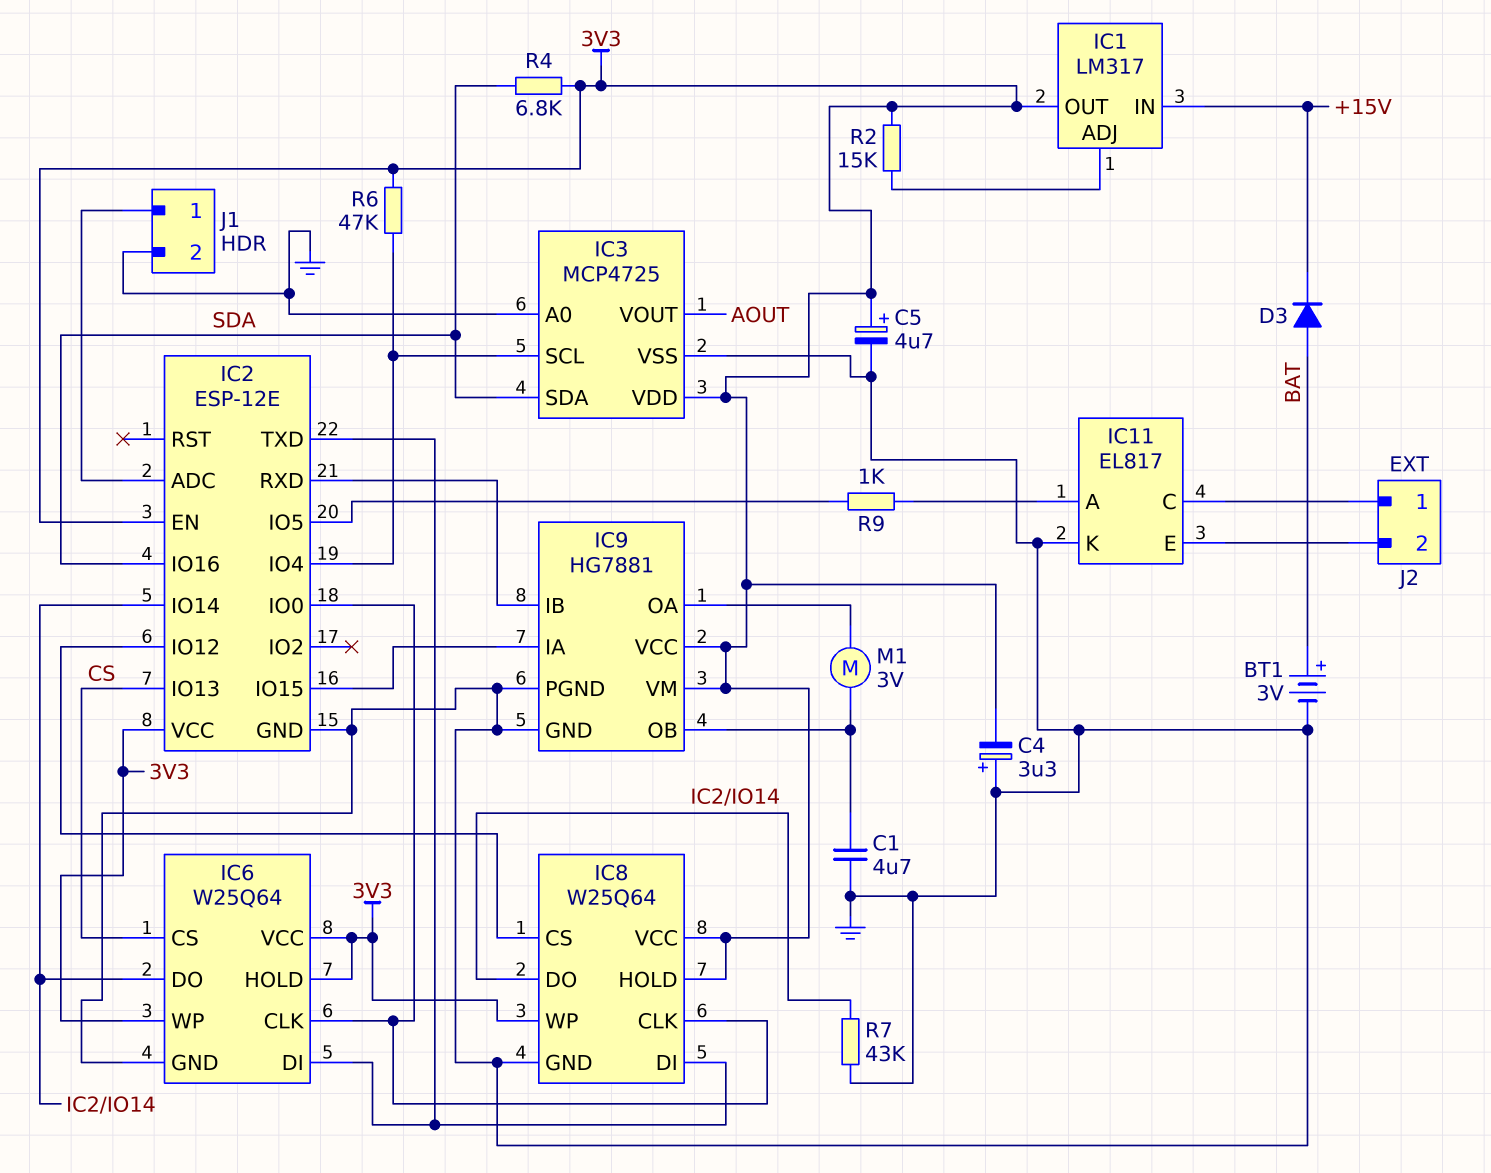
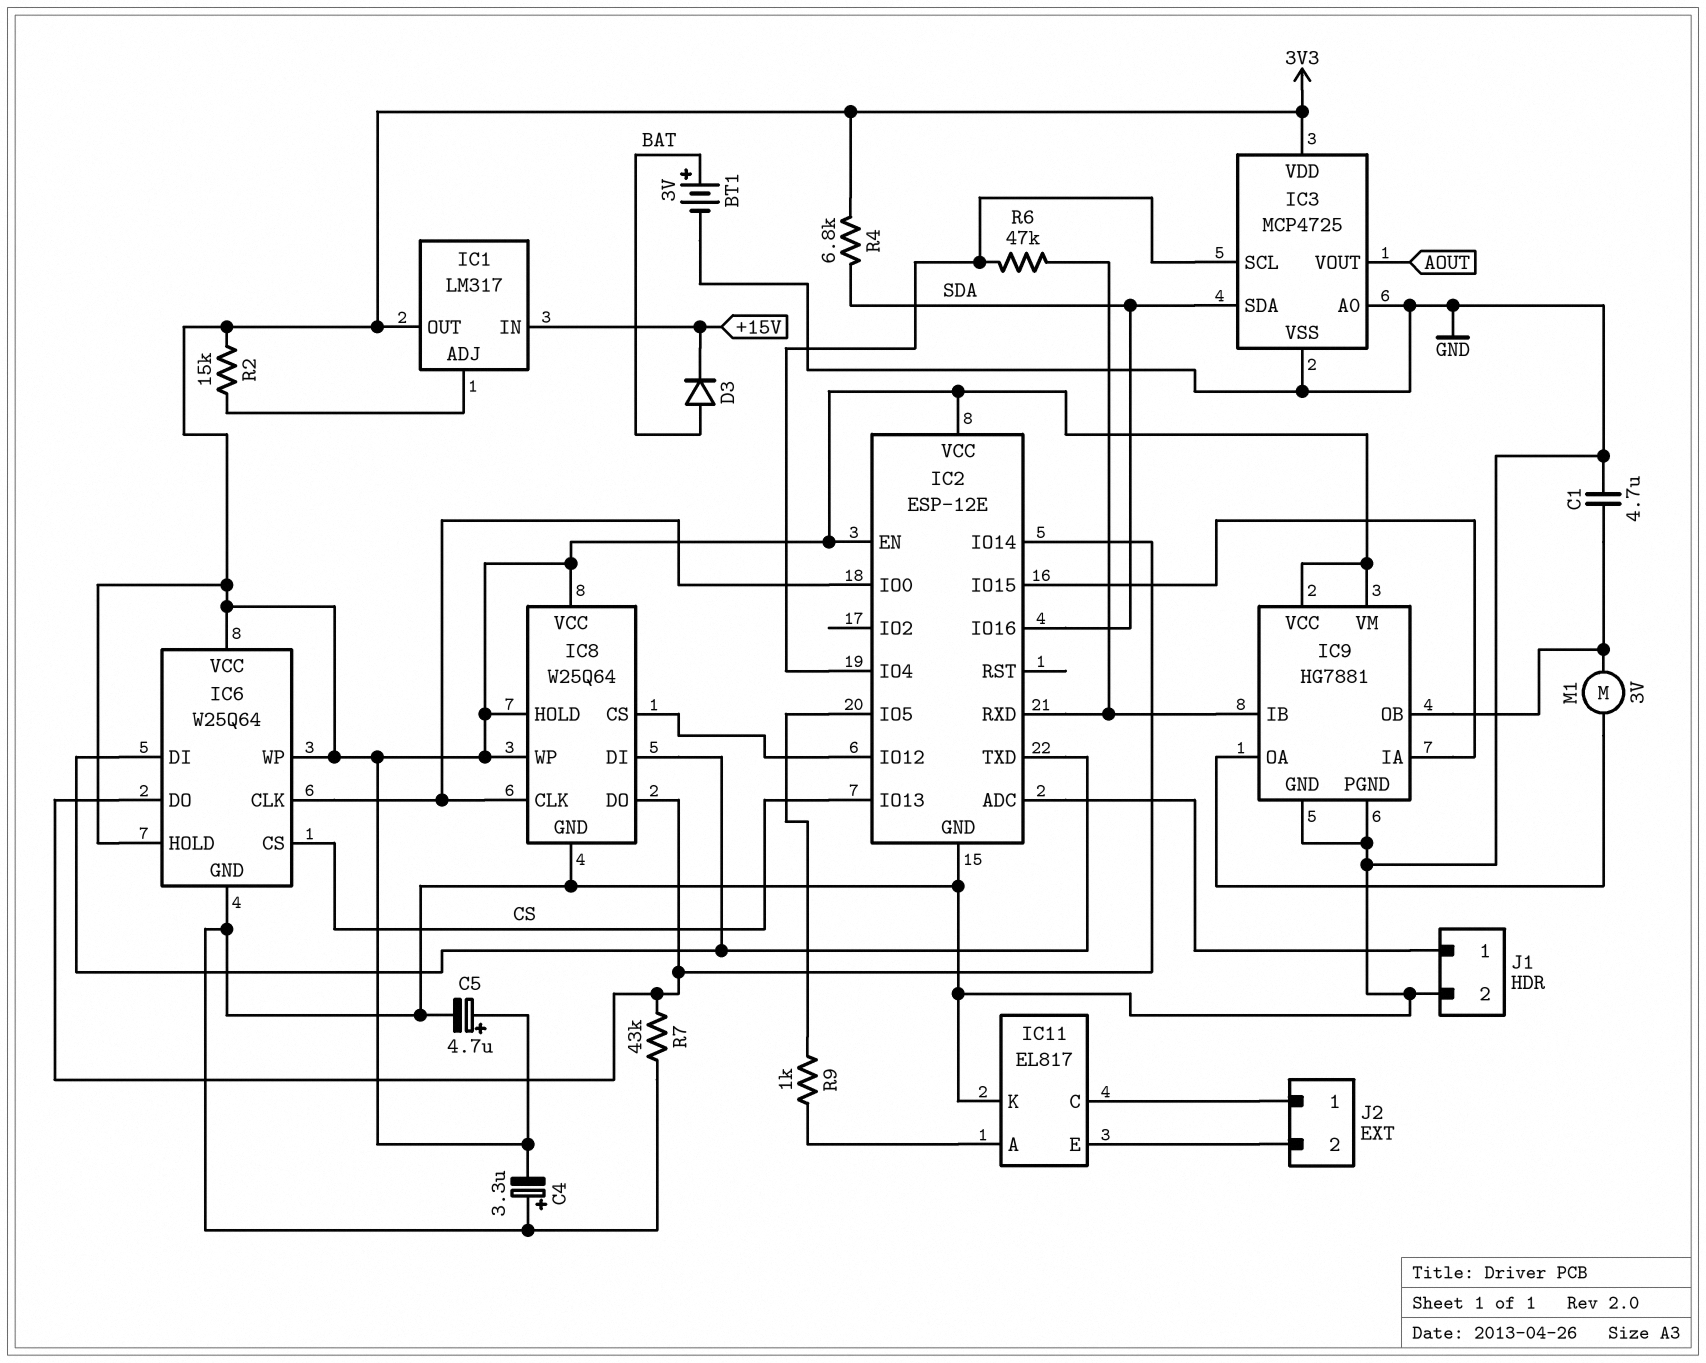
R6: 47k (3V3, IC2/IO4) -> 47k (IC2/IO4, IC2/RXD)

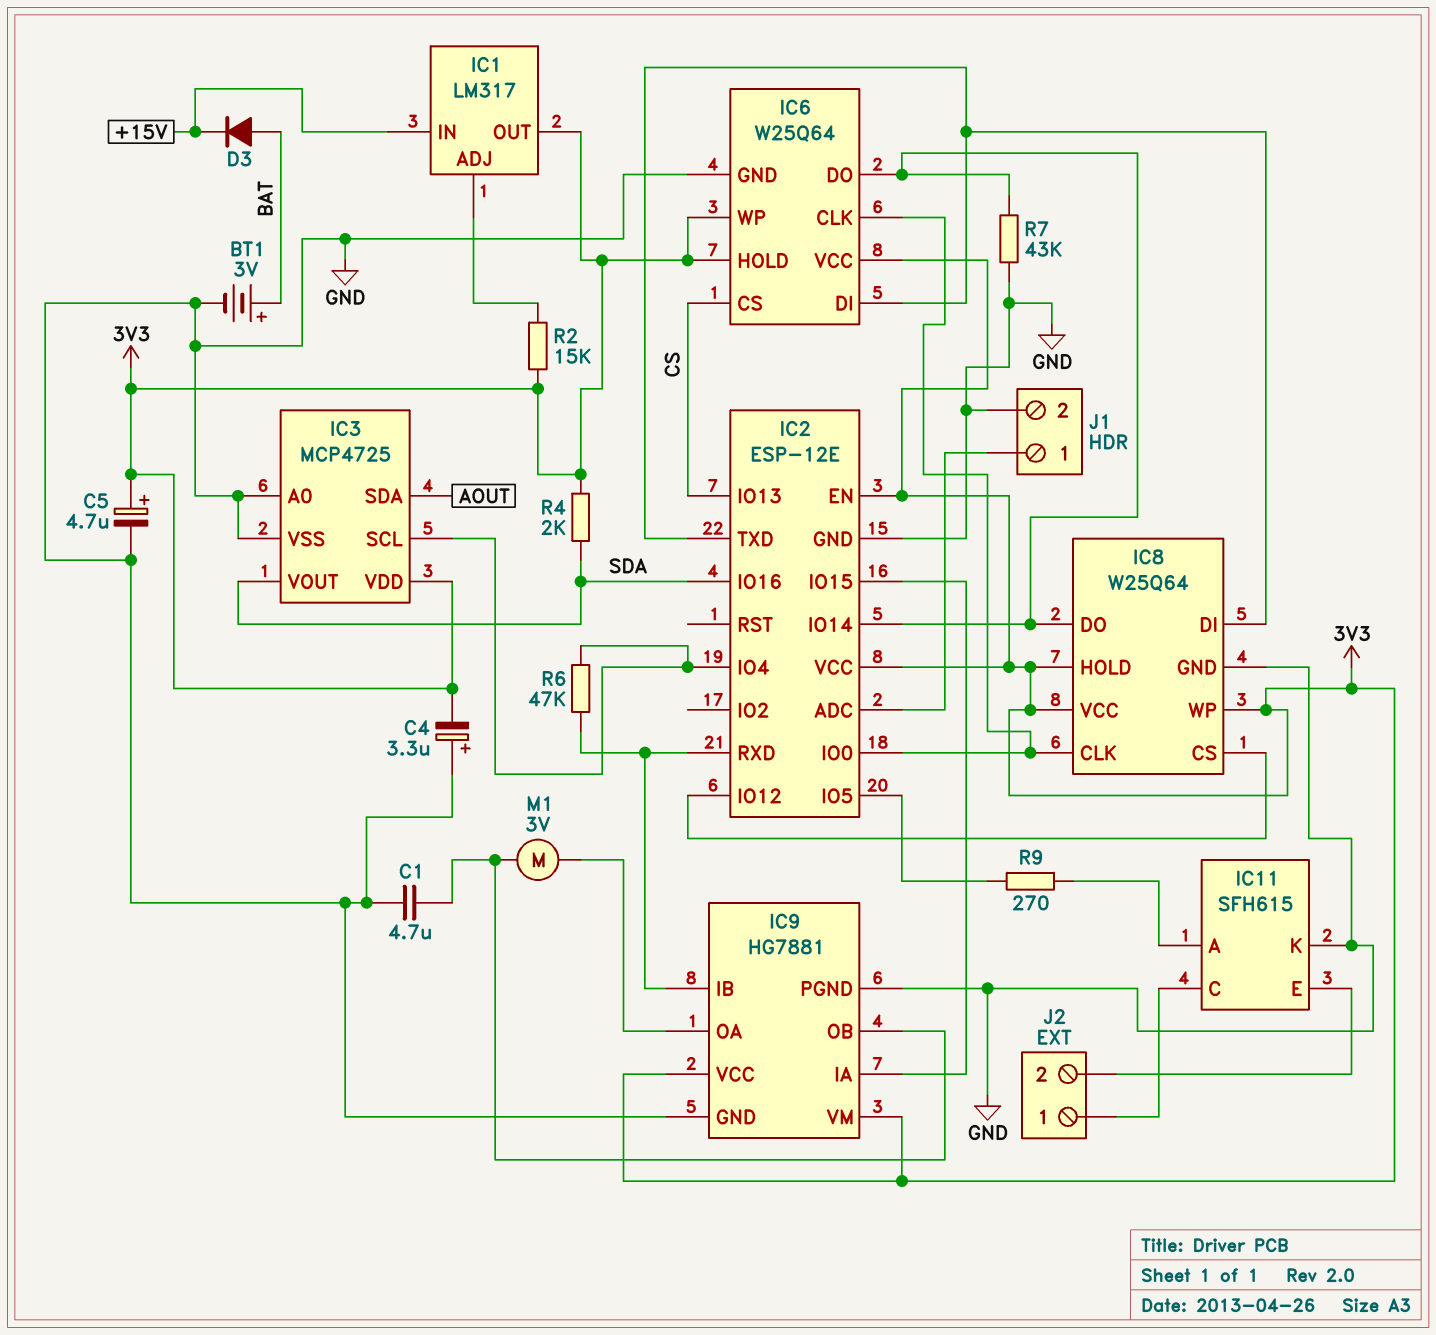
IC3 pin SDA: SDA -> AOUT
IC3 pin VOUT: AOUT -> SDA
IC11: EL817 -> SFH615
R4: 6.8k (3V3, SDA) -> 2k (3V3, SDA)
R9: 1k (IC2/IO5, IC11/A) -> 270 (IC2/IO5, IC11/A)

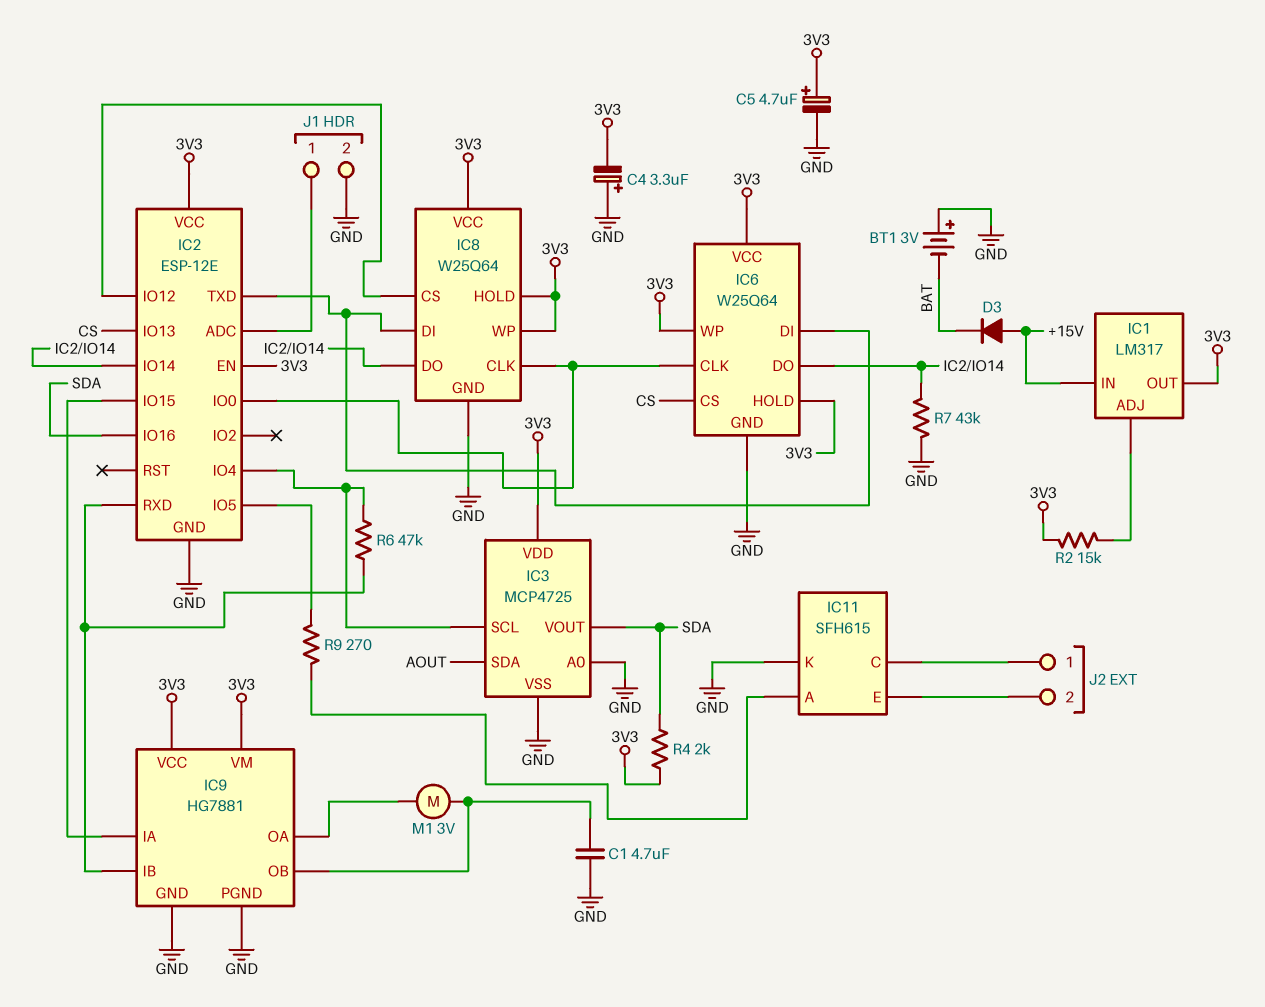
BT1: 3V (plus BAT, minus GND) -> 3V (plus GND, minus BAT)
D3: diode (A BAT, K +15V) -> diode (A +15V, K BAT)

